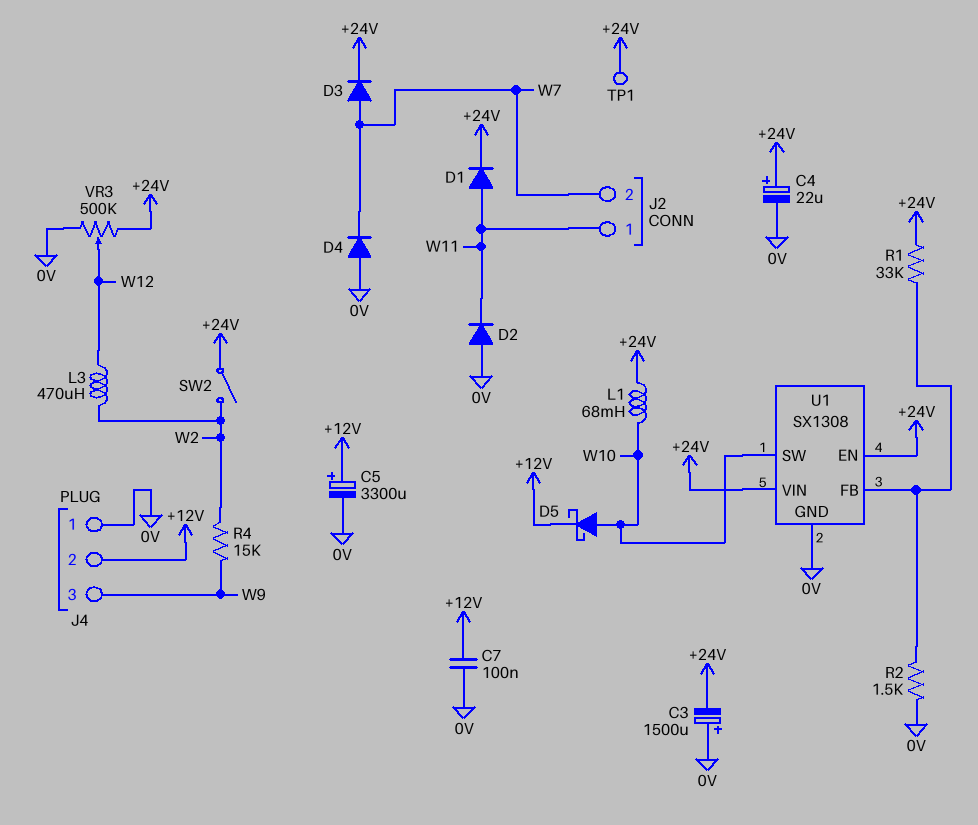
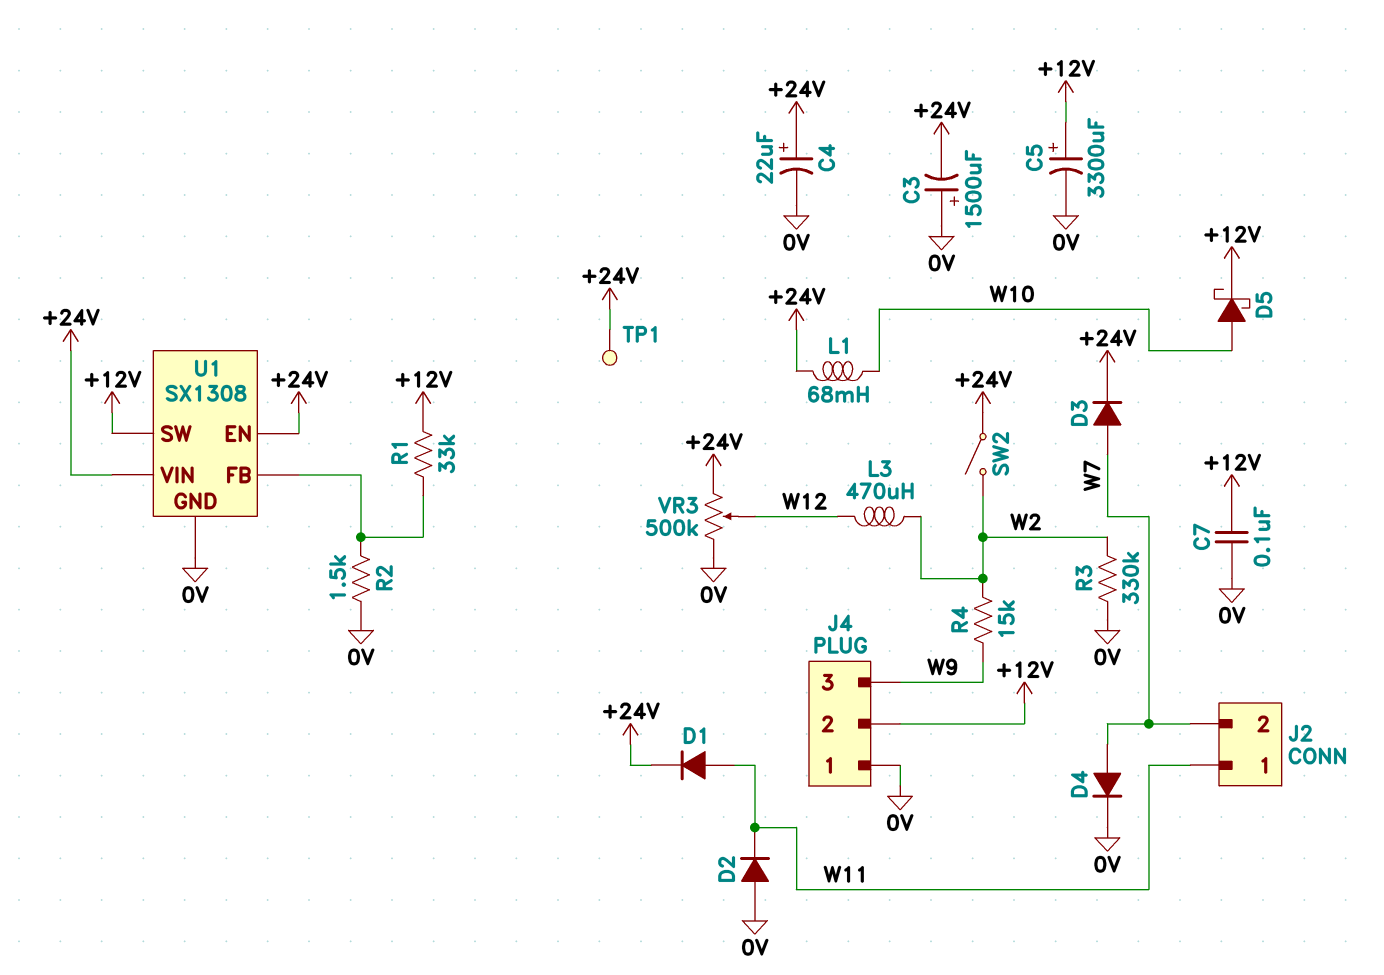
D4: diode (A 0V, K W7) -> diode (A W7, K 0V)
R1: 33k (+24V, U1/FB) -> 33k (+12V, U1/FB)
R3: none -> 330k (0V, W2)
U1 pin SW: W10 -> +12V

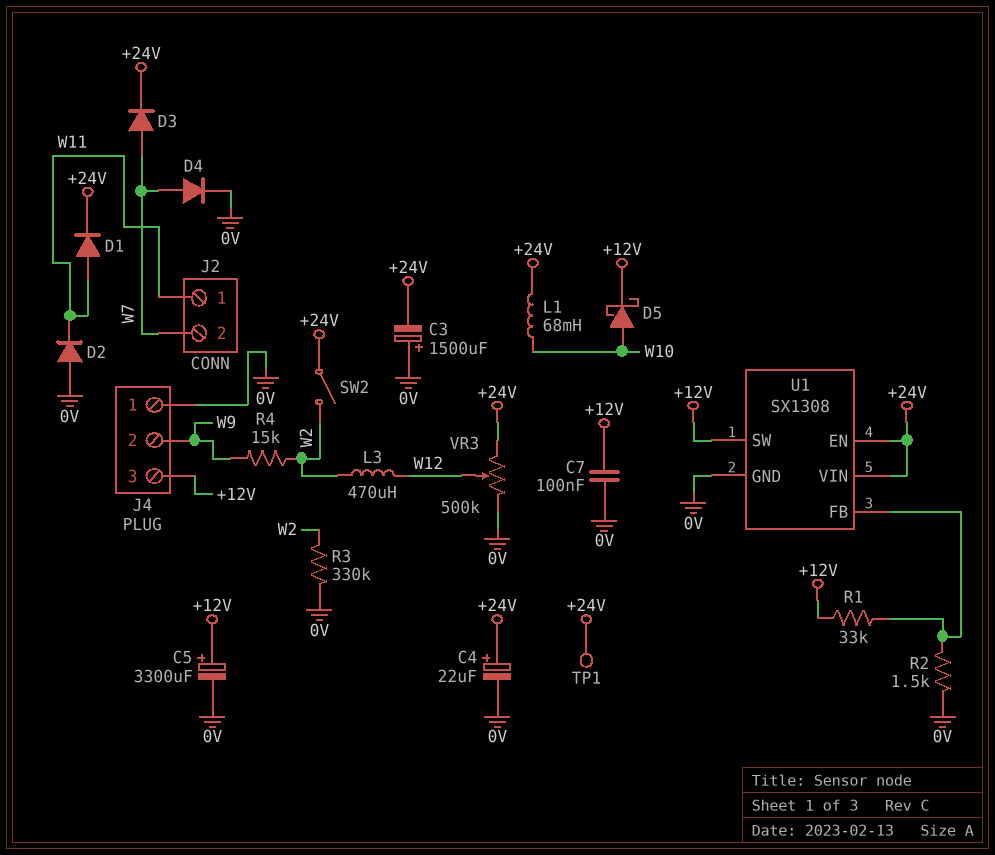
J4 pin 2: +12V -> W9
J4 pin 3: W9 -> +12V

